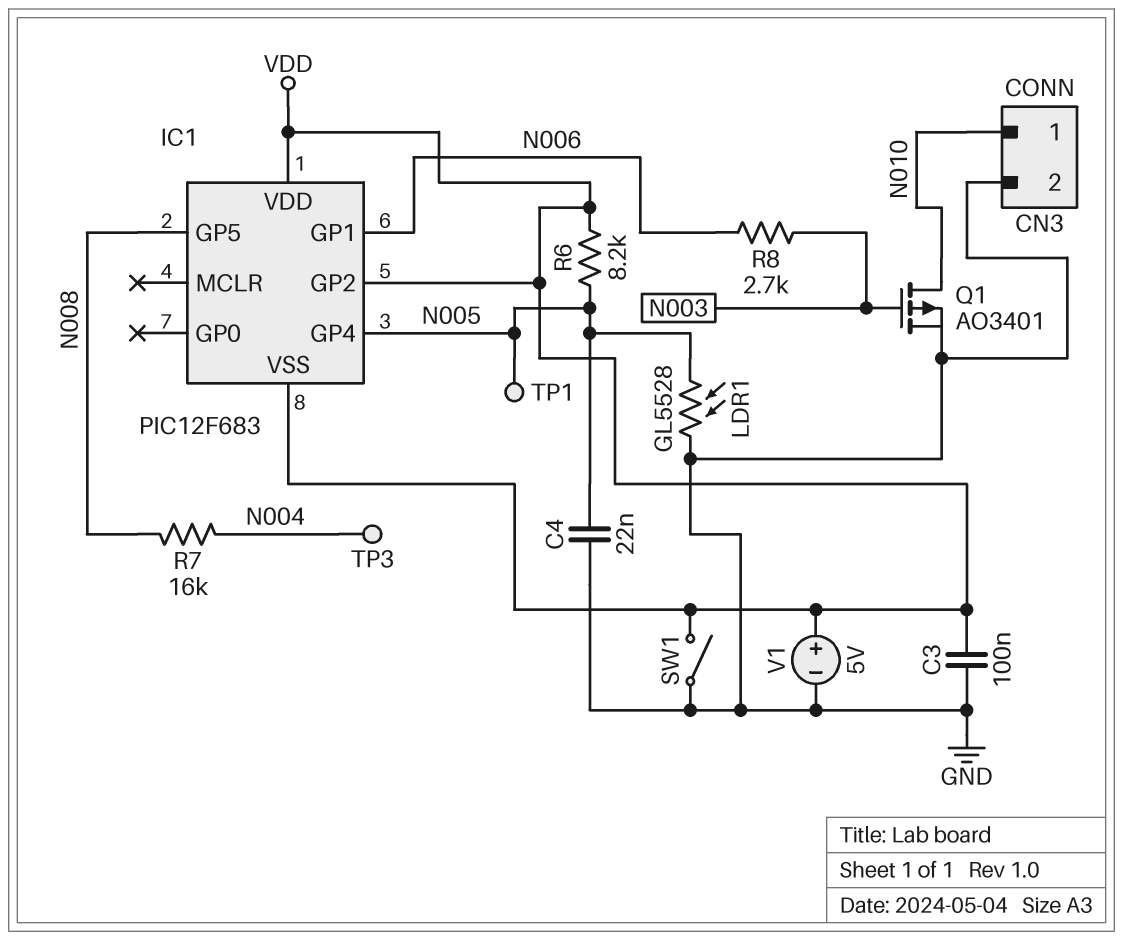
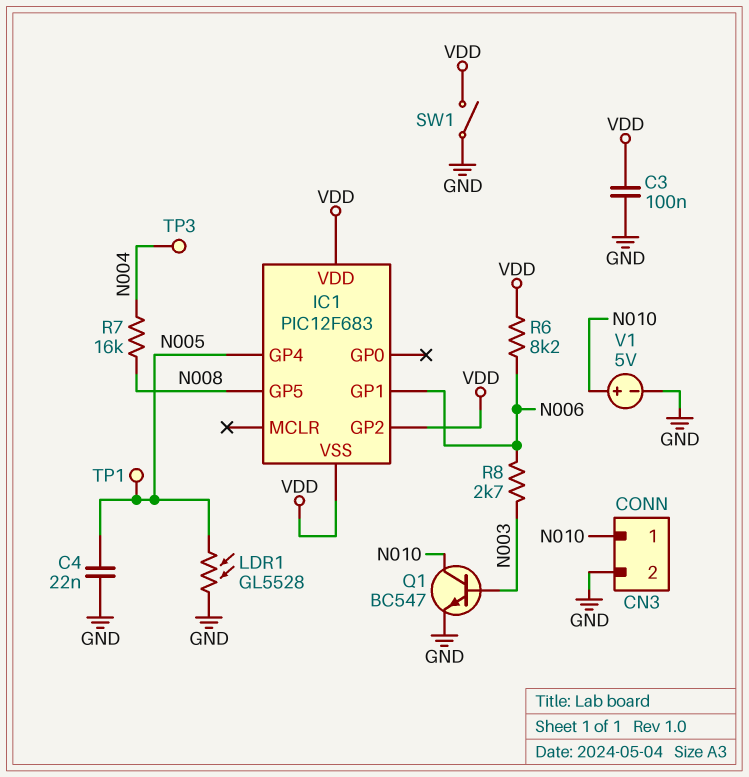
Q1: PMOS AO3401 (G N003, D N010, S GND) -> NPN BC547 (B N003, C N010, E GND)
R6: 8.2k (N005, VDD) -> 8.2k (N006, VDD)
V1: 5V (plus VDD, minus GND) -> 5V (plus N010, minus GND)

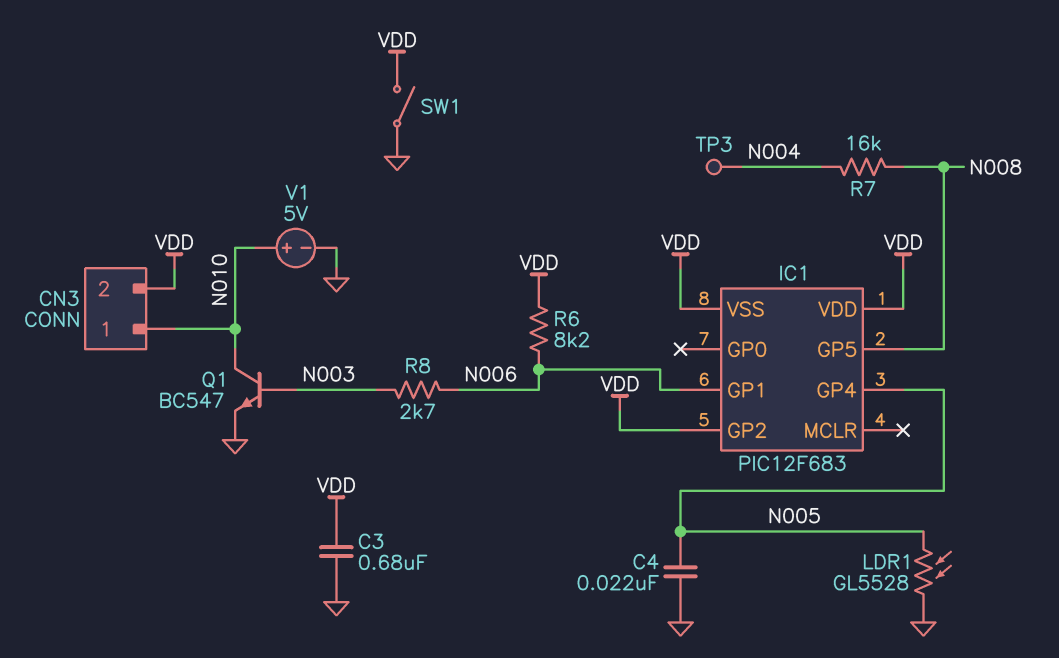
C3: 100nF (GND, VDD) -> 680nF (GND, VDD)
CN3 pin 2: GND -> VDD
TP1: test point (N005) -> none

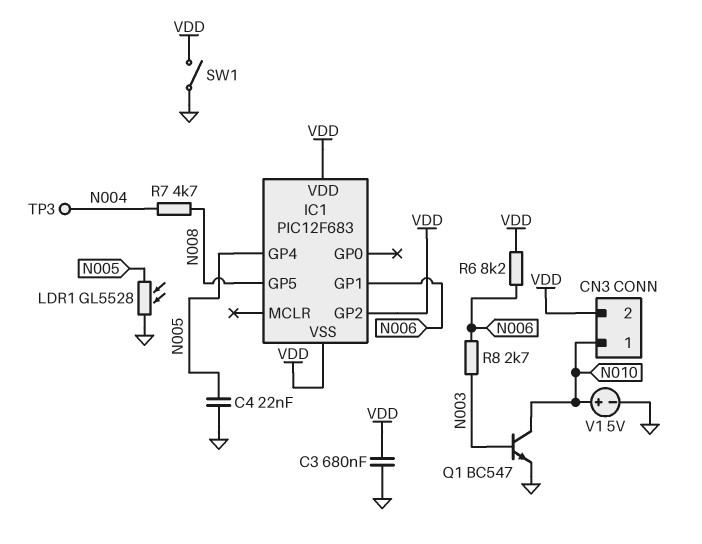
R7: 16k (N004, N008) -> 4.7k (N004, N008)

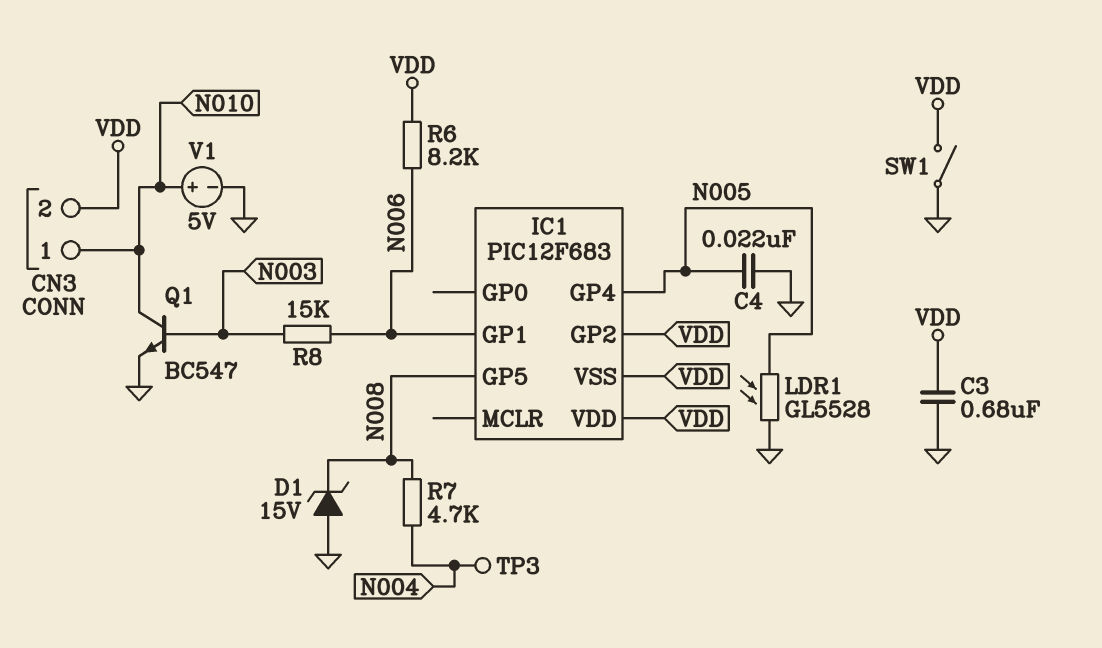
D1: none -> zener 15V (A GND, K N008)
R8: 2.7k (N003, N006) -> 15k (N003, N006)

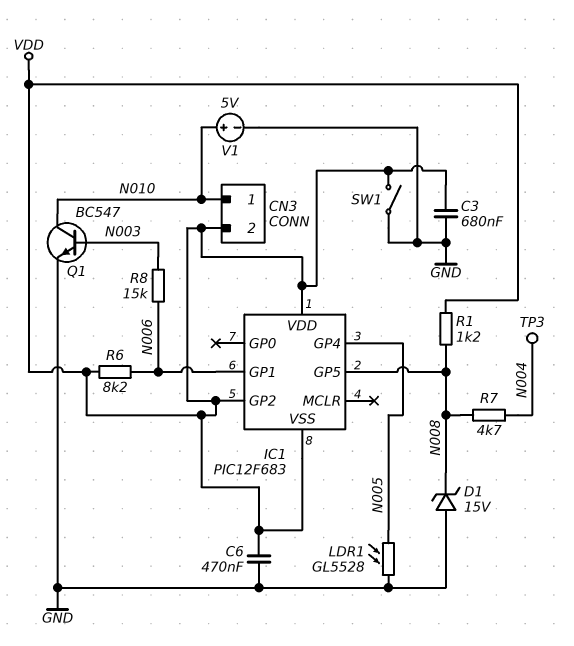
C4: 22nF (GND, N005) -> none
C6: none -> 470nF (GND, VDD)
R1: none -> 1.2k (N008, VDD)

